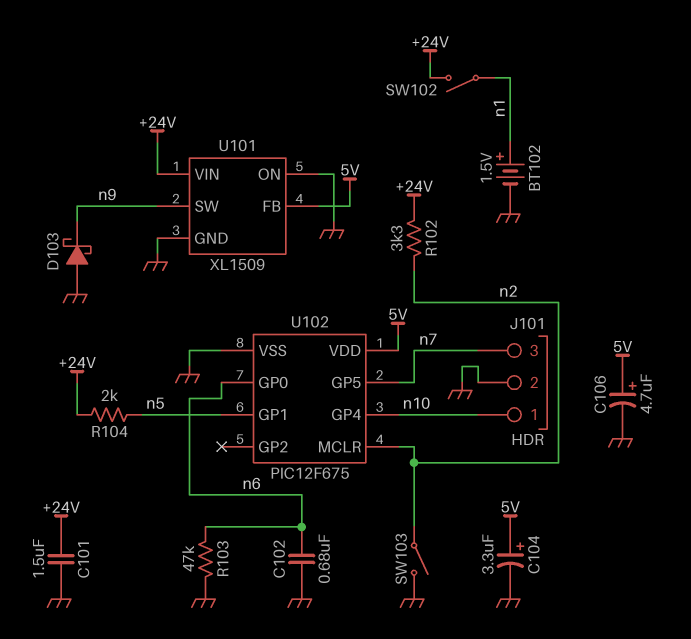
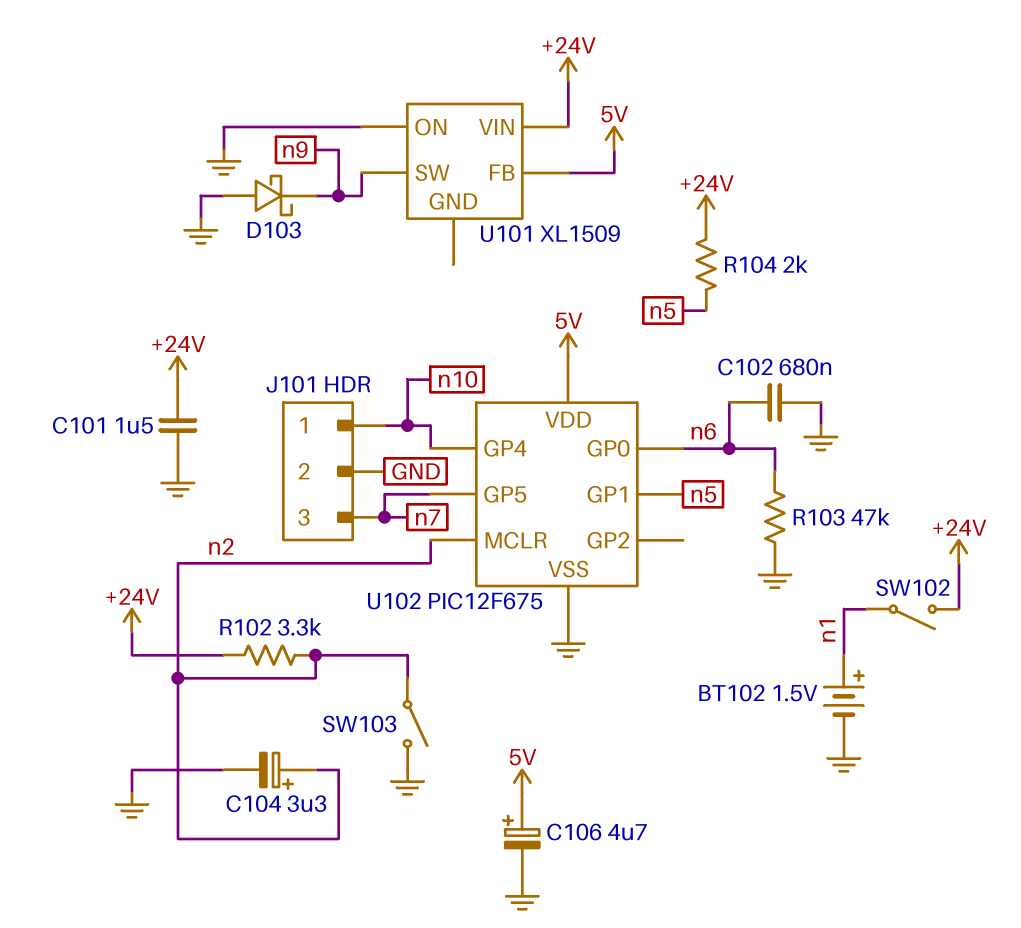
C104: 3.3uF (plus 5V, minus GND) -> 3.3uF (plus n2, minus GND)
U101 pin GND: GND -> none

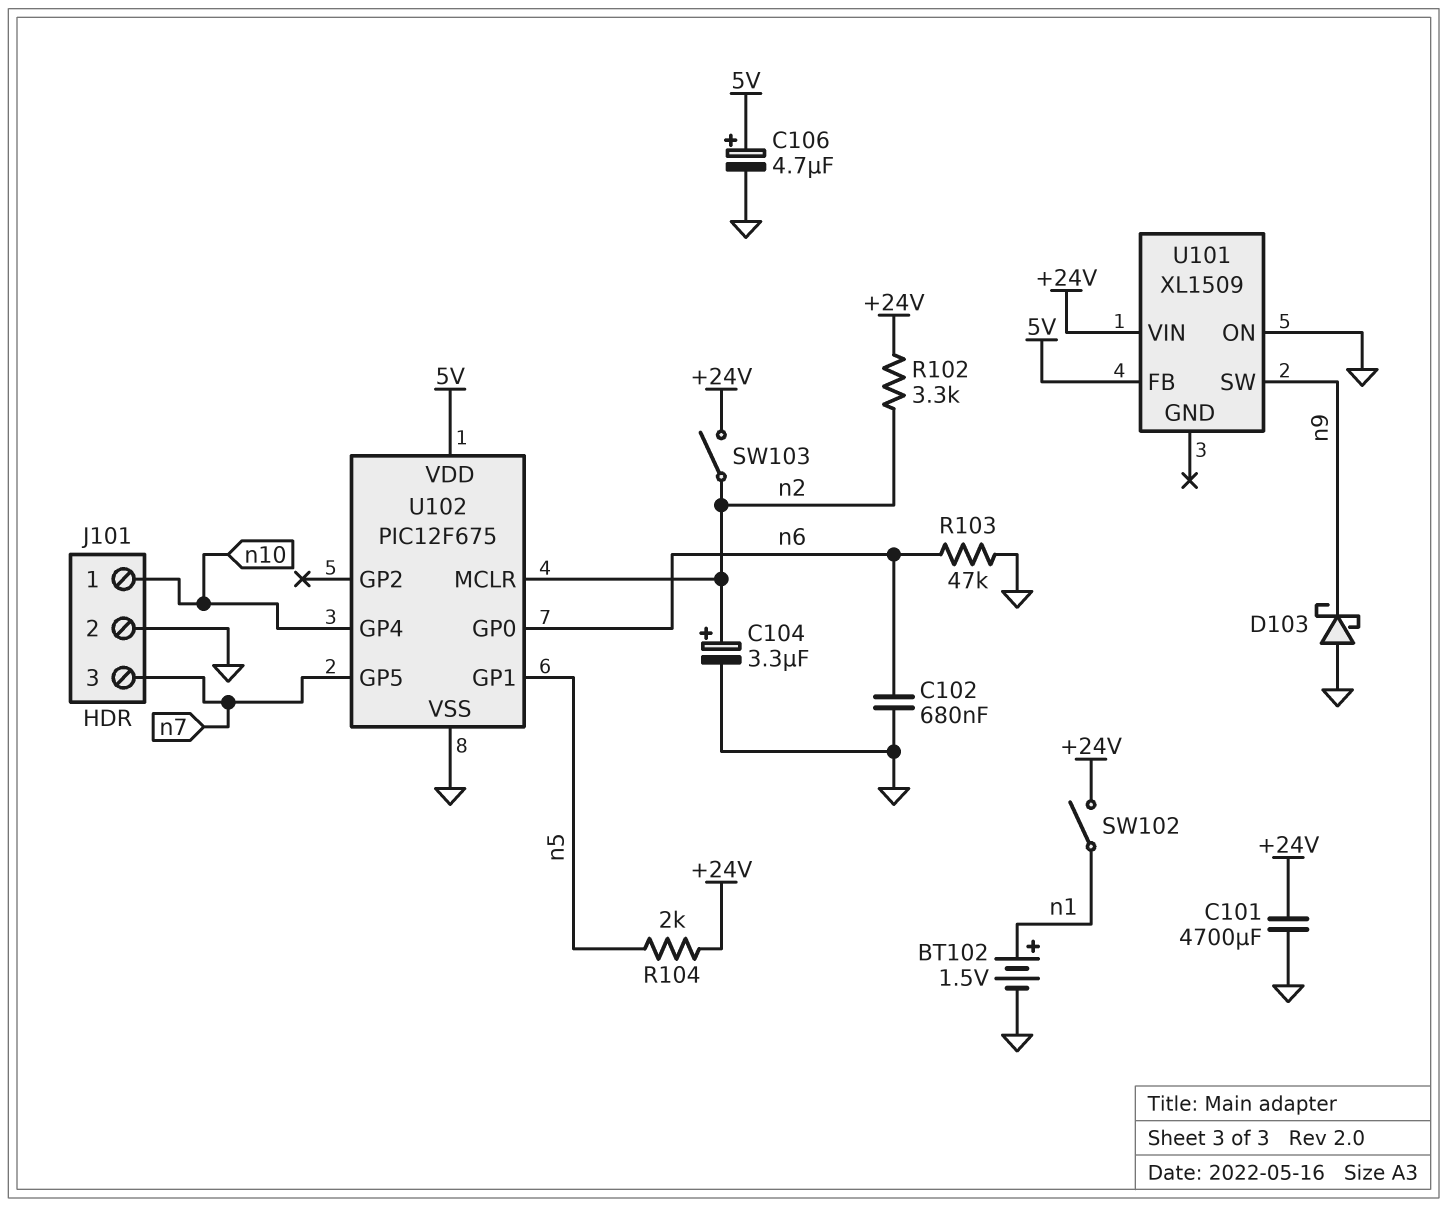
C101: 1.5uF (+24V, GND) -> 4700uF (+24V, GND)
SW103: switch (GND, n2) -> switch (+24V, n2)

